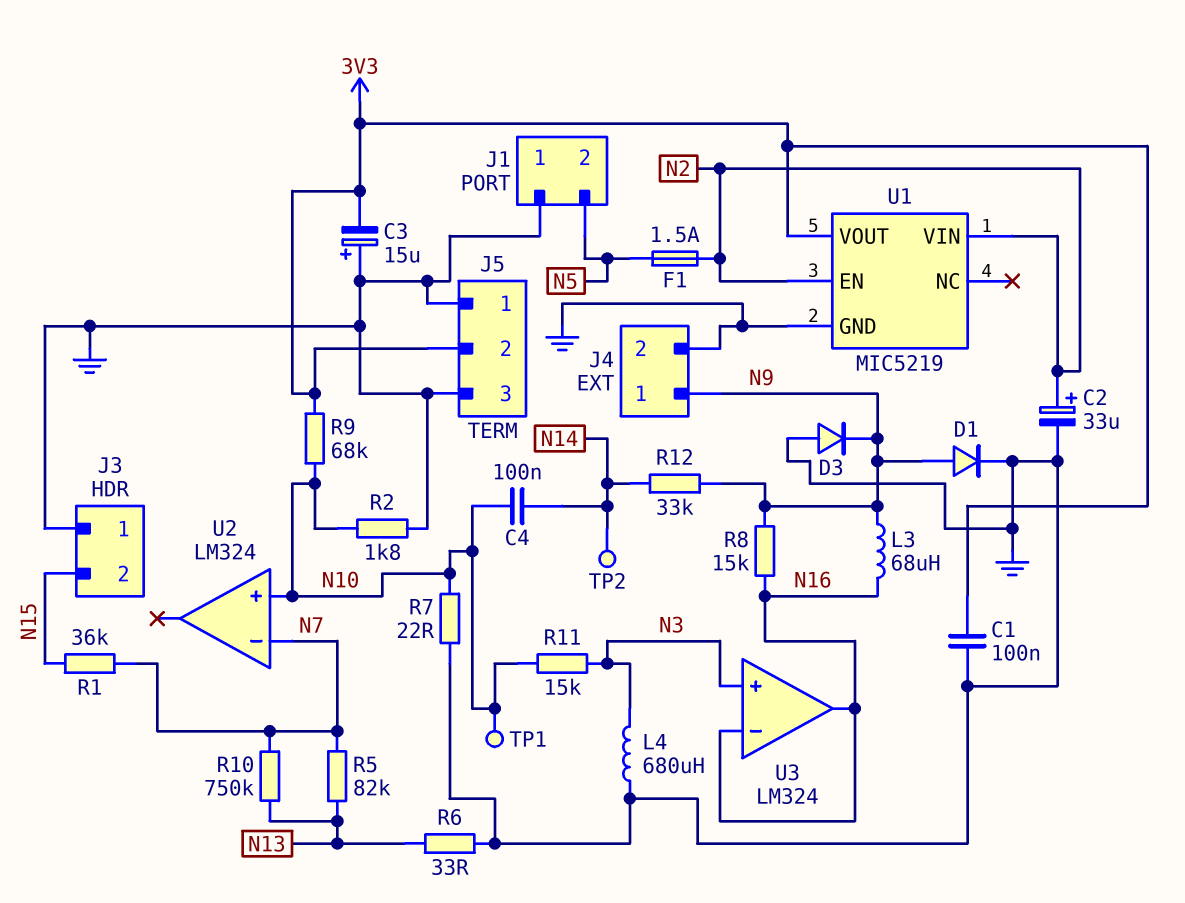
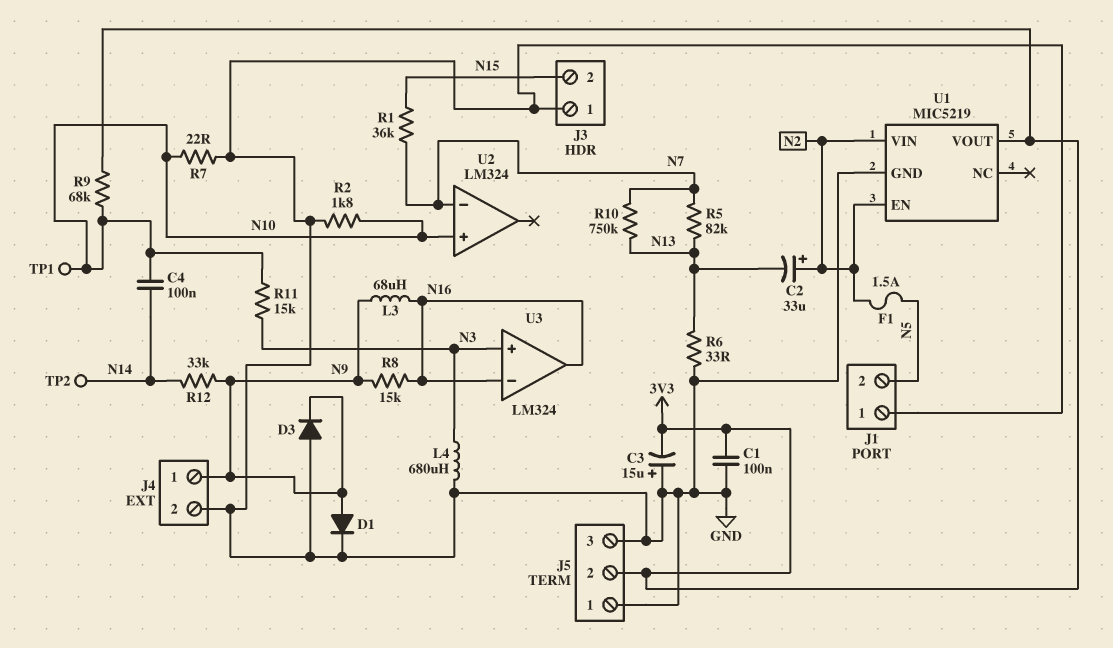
C2: 33uF (plus N2, minus GND) -> 33uF (plus N2, minus N13)

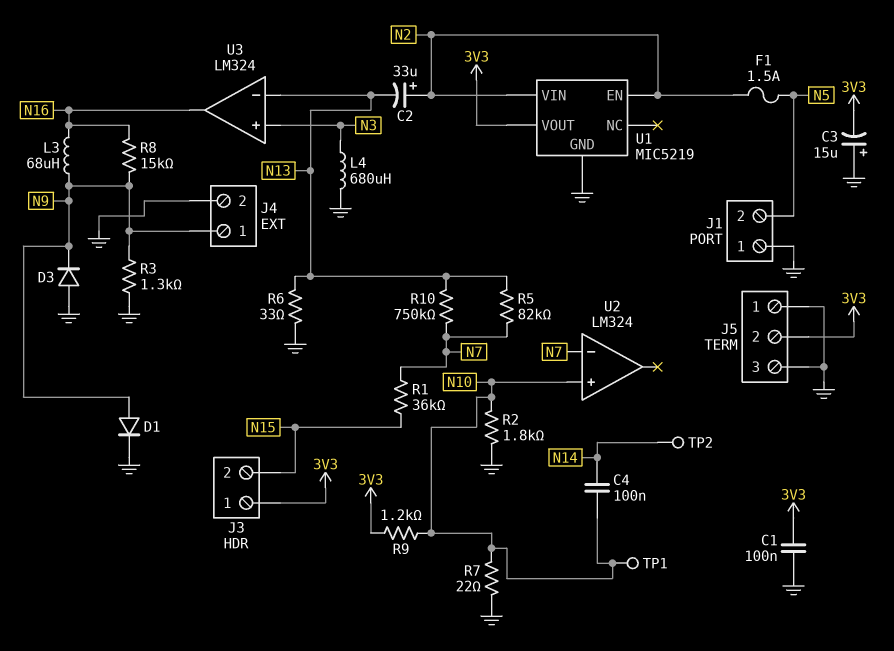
J3 pin 1: GND -> 3V3
R3: none -> 1.3k (GND, N9)
R9: 68k (3V3, N10) -> 1.2k (3V3, N10)
R11: 15k (N3, N10) -> none
R12: 33k (N9, N14) -> none
U3 pin in-: N16 -> N13

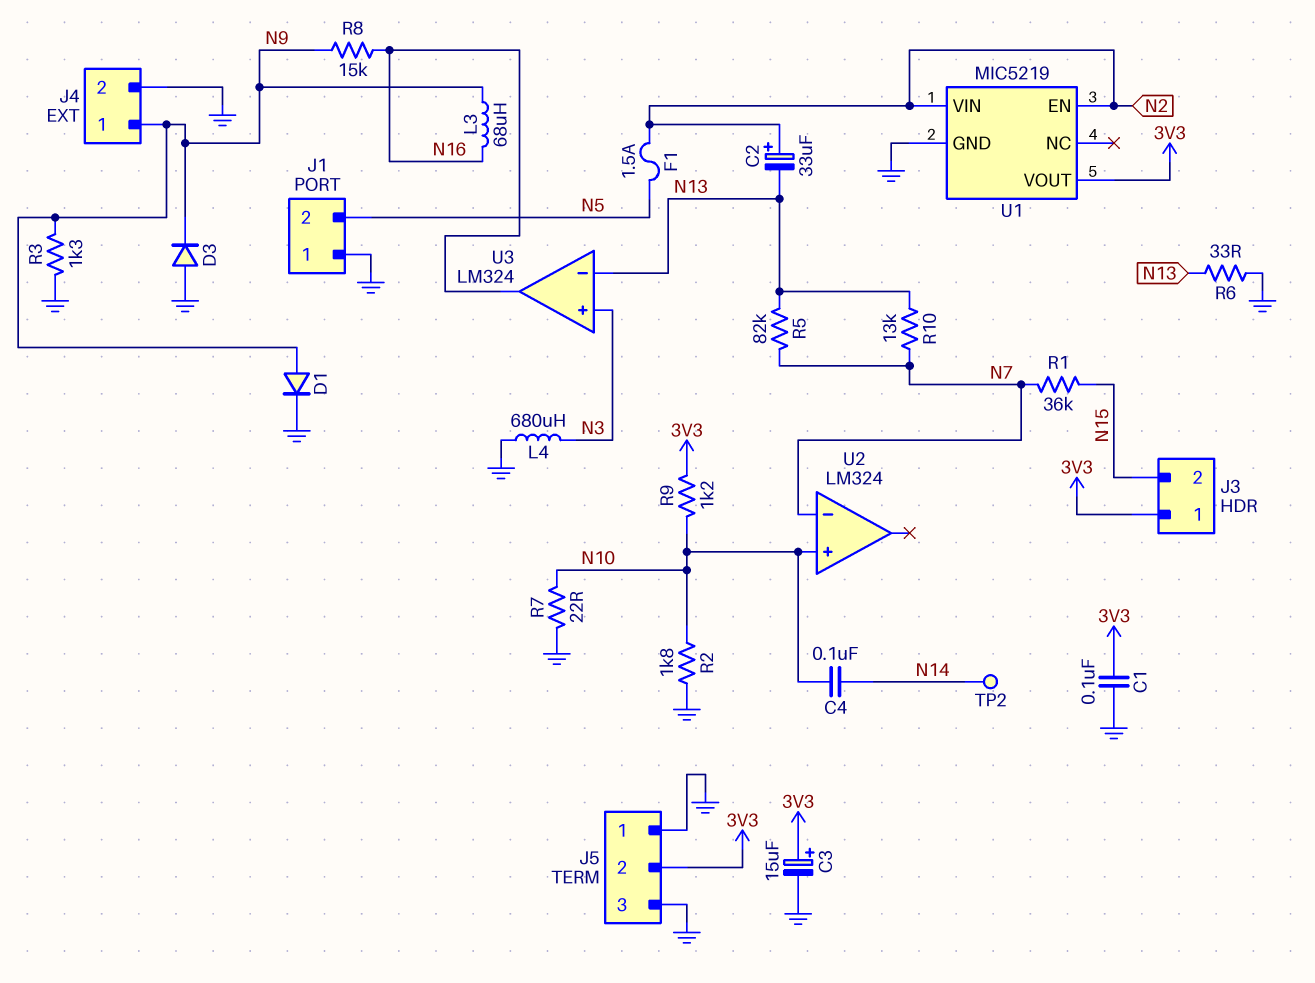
C3: 15uF (plus GND, minus 3V3) -> 15uF (plus 3V3, minus GND)
R10: 750k (N7, N13) -> 13k (N7, N13)
TP1: test point (N10) -> none

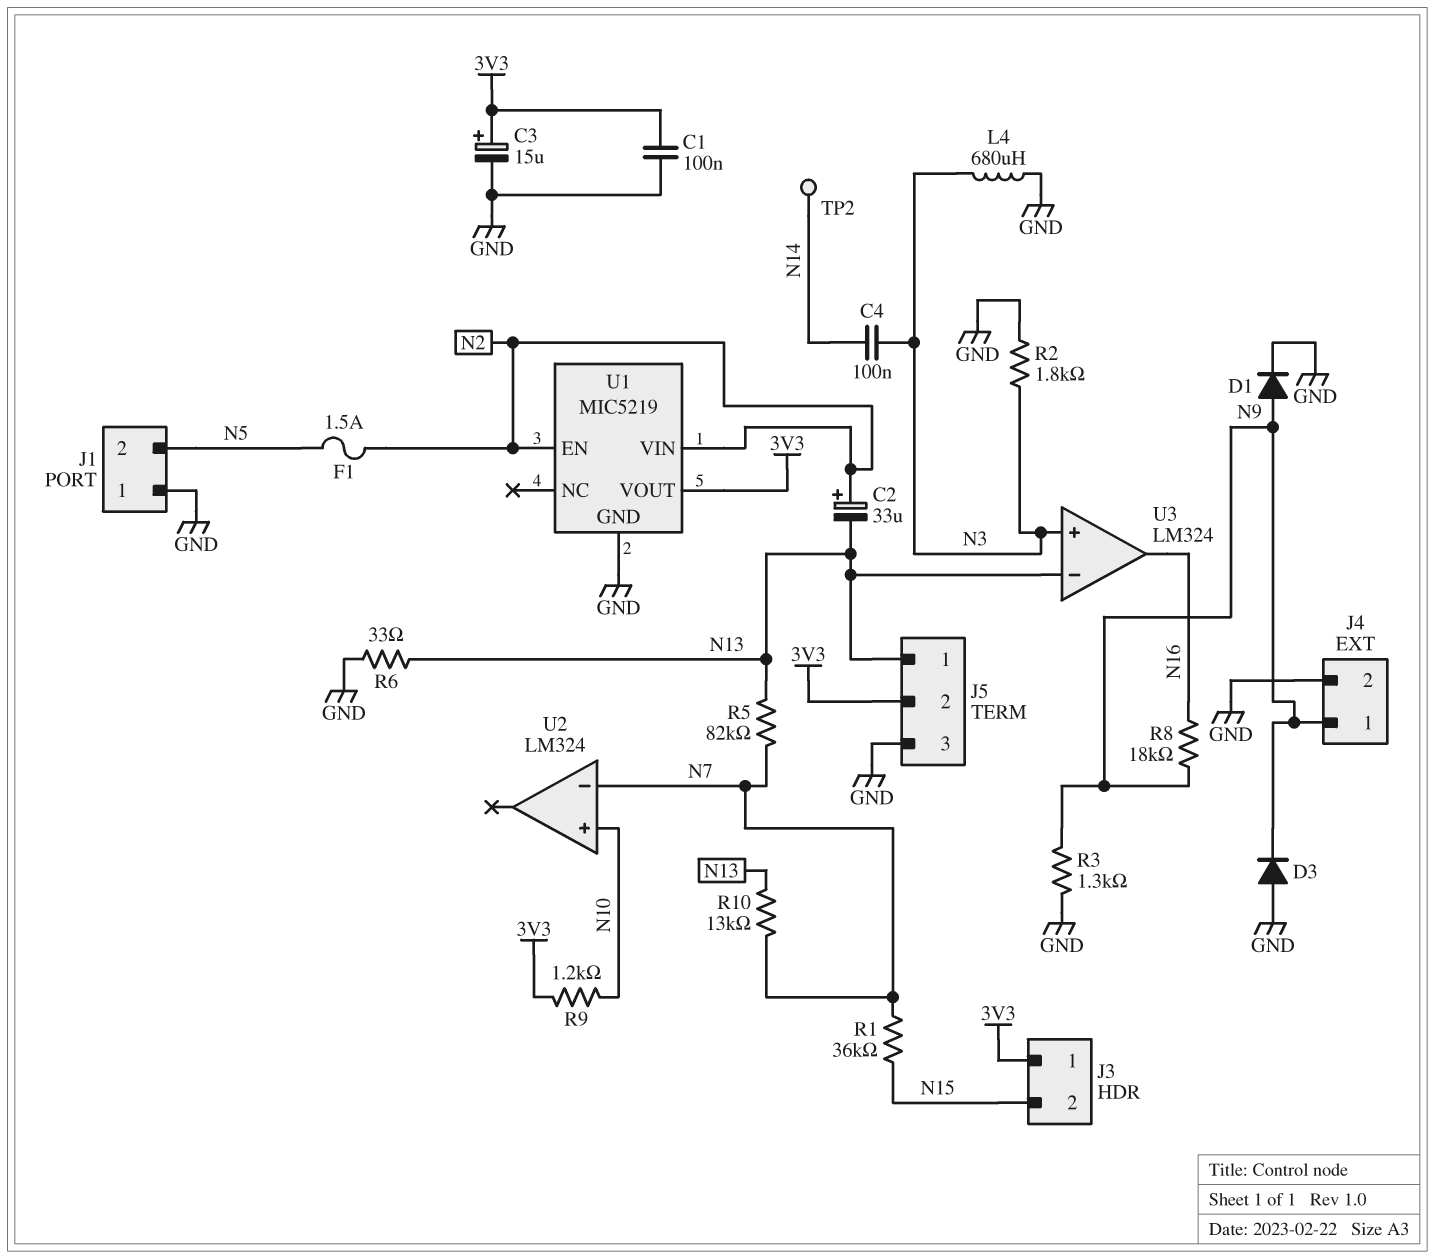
C4: 100nF (N10, N14) -> 100nF (N3, N14)
J5 pin 1: GND -> N13
L3: 68uH (N9, N16) -> none
R2: 1.8k (GND, N10) -> 1.8k (GND, N3)
R7: 22 (GND, N10) -> none
R8: 15k (N9, N16) -> 18k (N9, N16)

